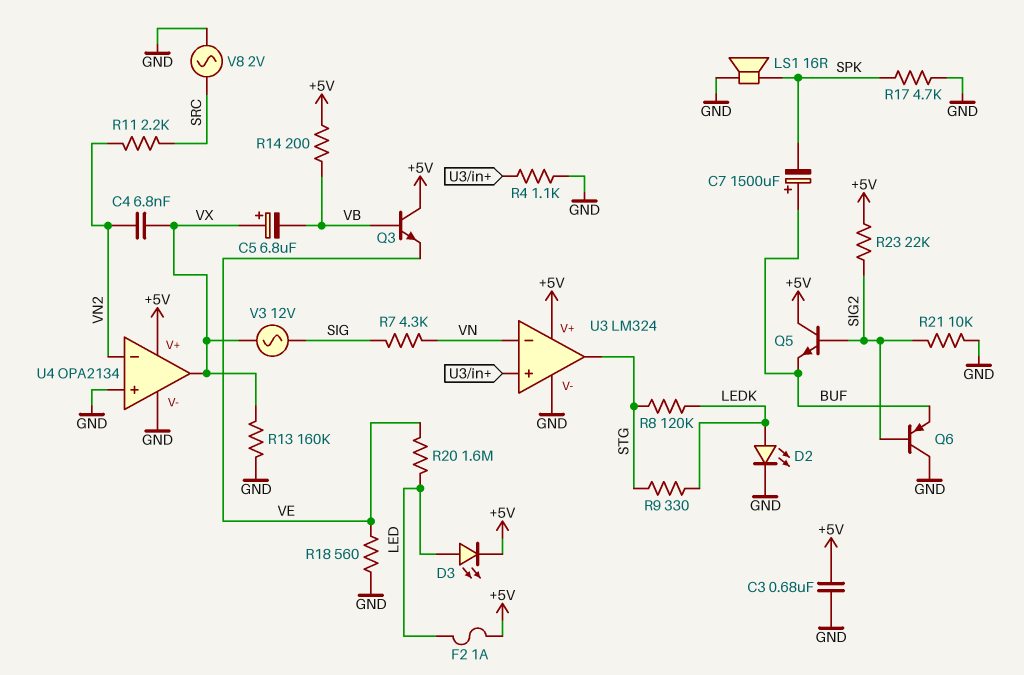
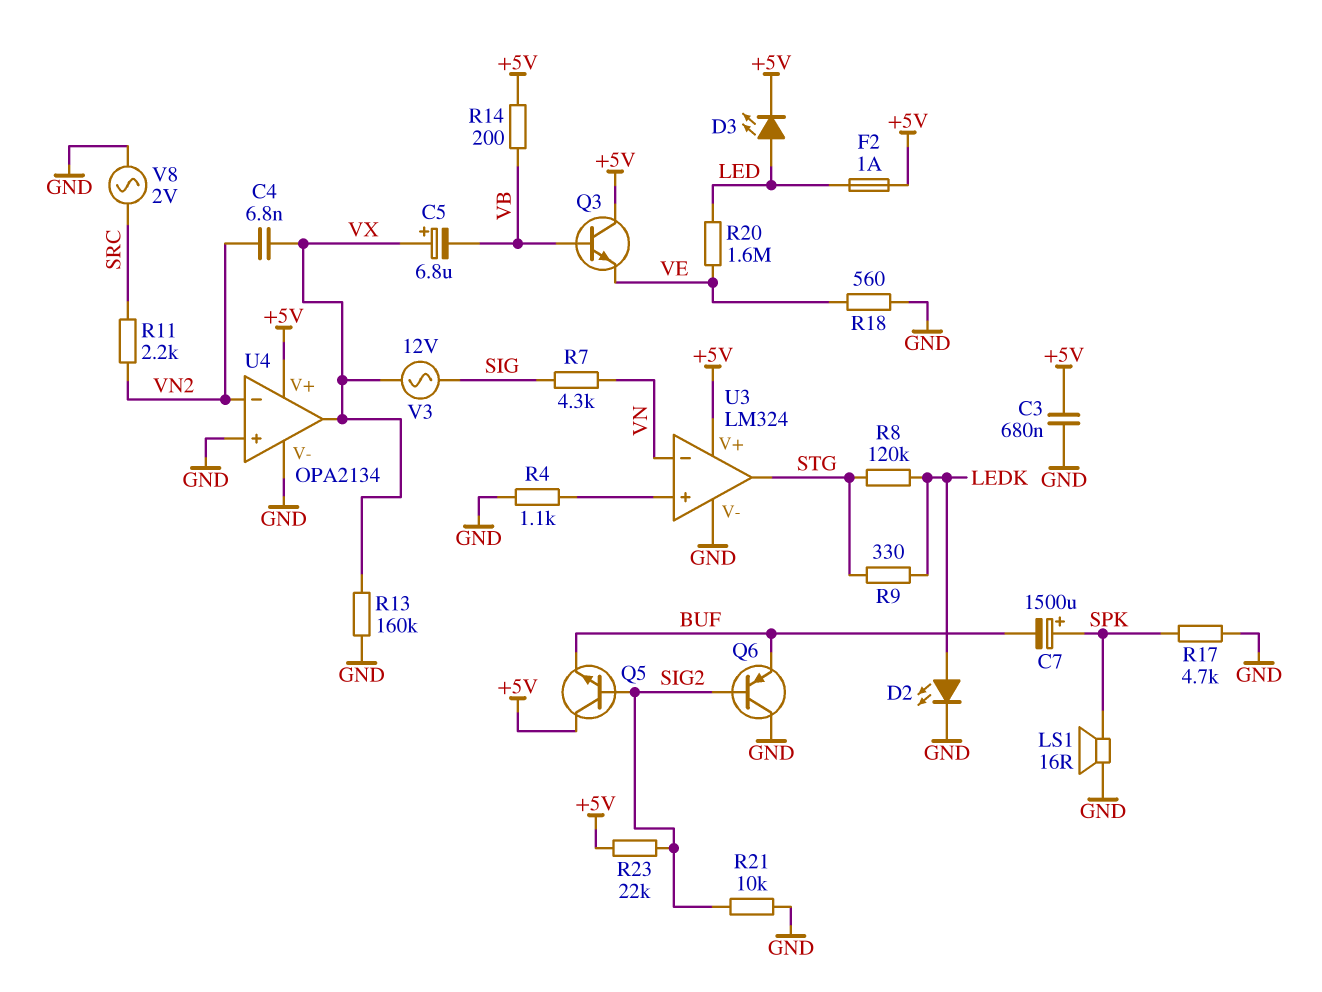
C7: 1500uF (plus BUF, minus SPK) -> 1500uF (plus SPK, minus BUF)

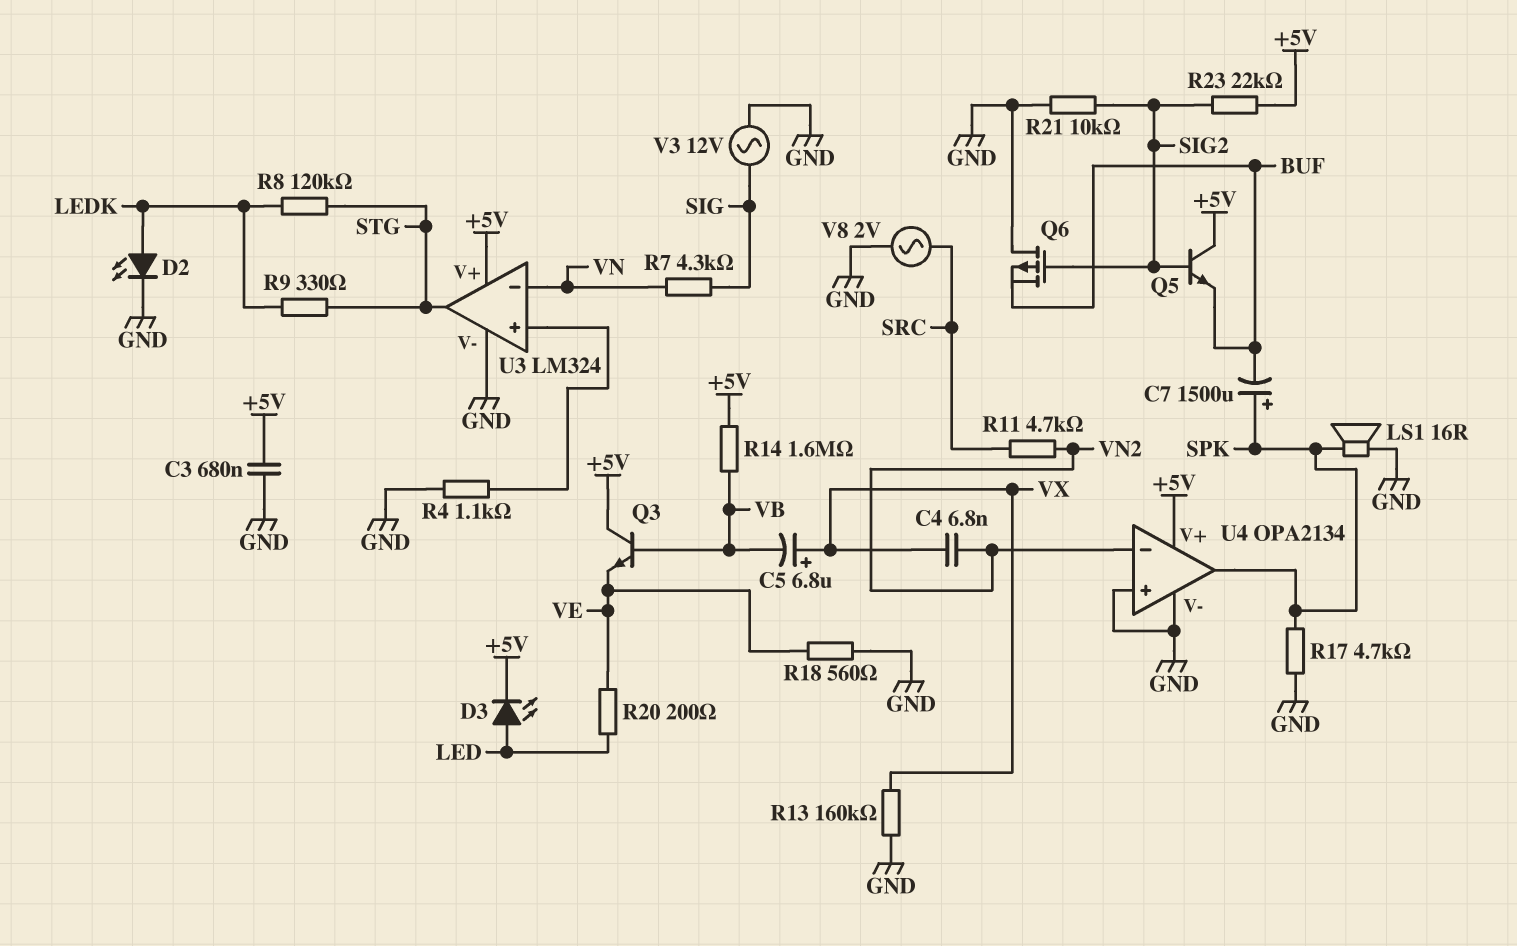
F2: 1A (+5V, LED) -> none
Q6: PNP (B SIG2, C GND, E BUF) -> PMOS (G SIG2, D GND, S BUF)
R11: 2.2k (SRC, VN2) -> 4.7k (SRC, VN2)
R14: 200 (+5V, VB) -> 1.6M (+5V, VB)
R20: 1.6M (LED, VE) -> 200 (LED, VE)
U4 pin out: VX -> SPK
V3: AC 12V (SIG, VX) -> AC 12V (GND, SIG)

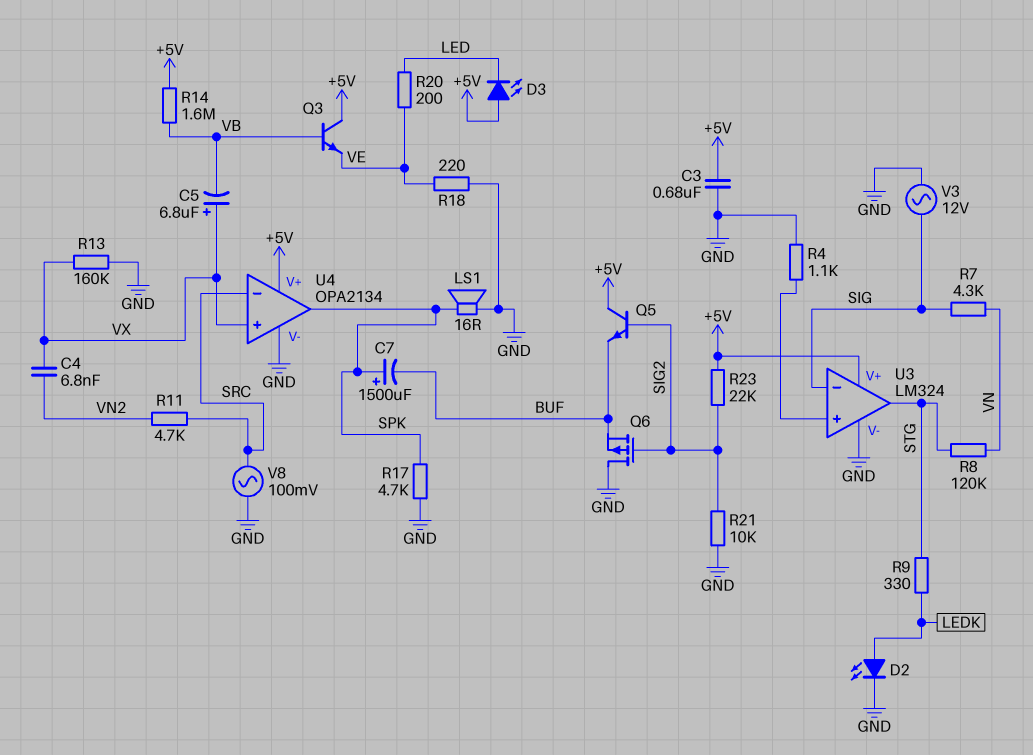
D3: LED (A LED, K +5V) -> LED (A +5V, K LED)
R8: 120k (LEDK, STG) -> 120k (STG, VN)
R18: 560 (GND, VE) -> 220 (GND, VE)
U3 pin in-: VN -> SIG
U4 pin in+: GND -> VX
U4 pin in-: VN2 -> SRC
V8: AC 2V (GND, SRC) -> AC 100mV (GND, SRC)

